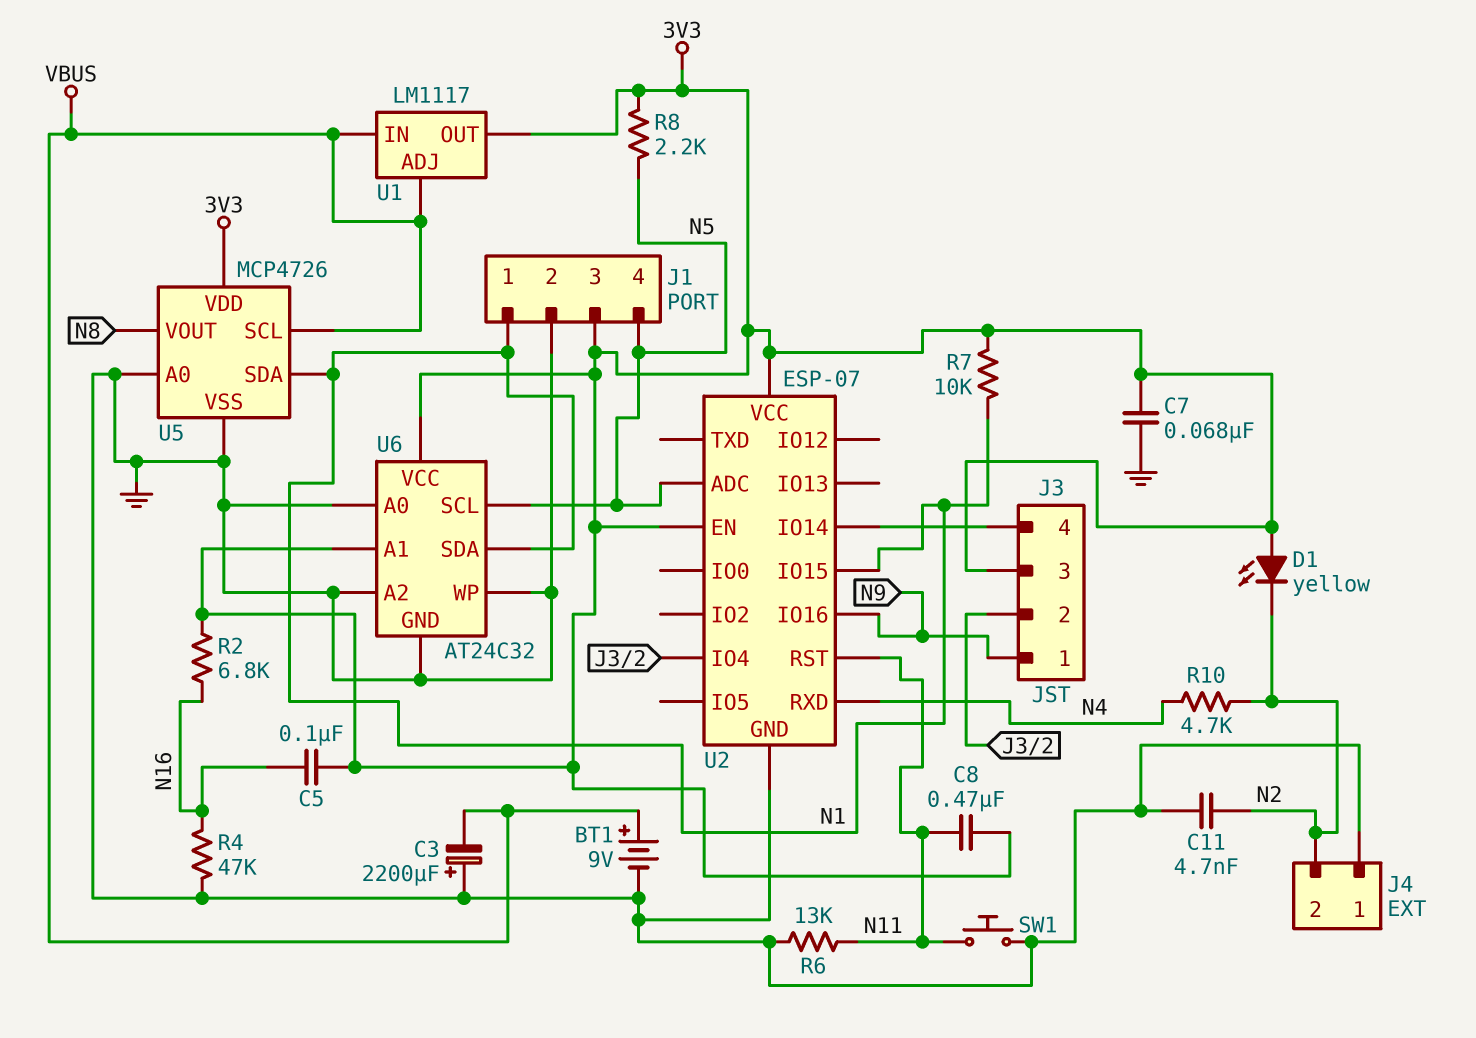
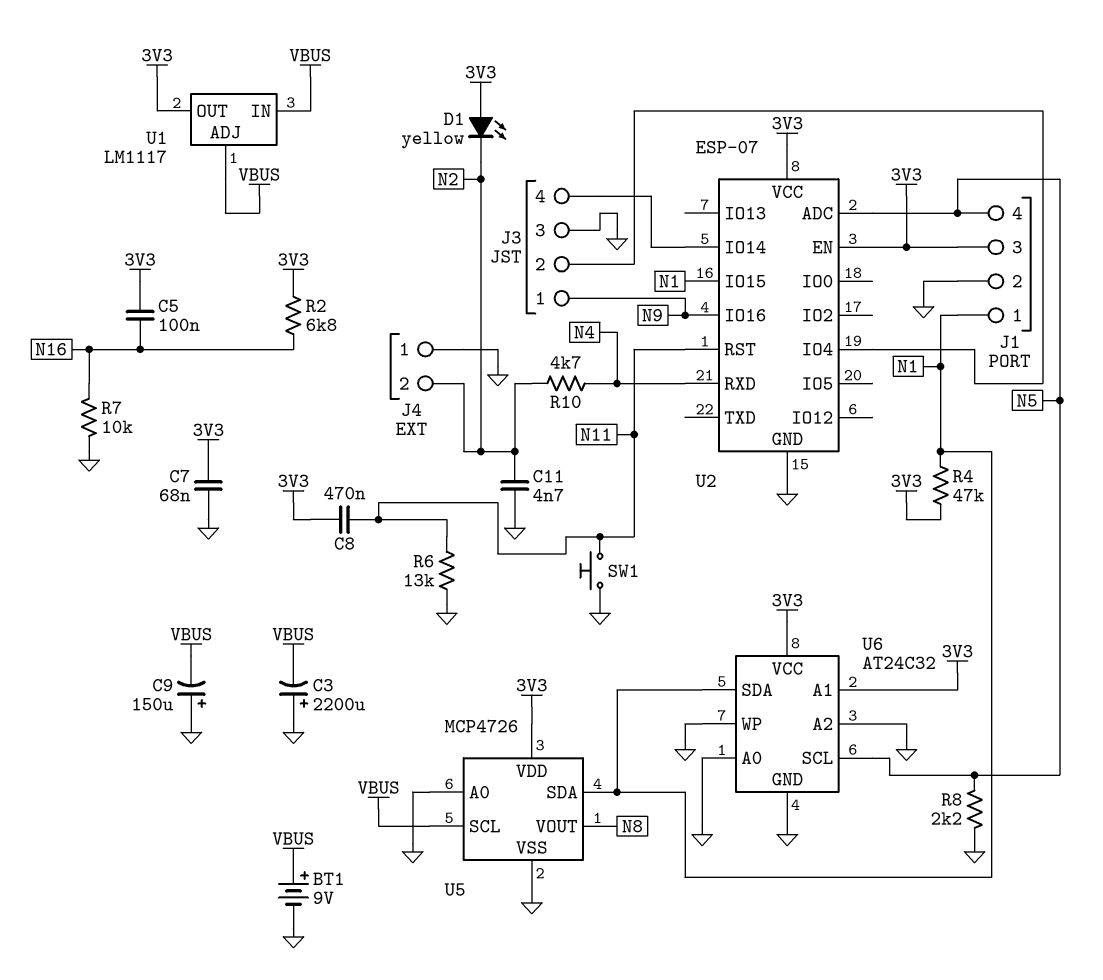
C9: none -> 150uF (plus GND, minus VBUS)
J3 pin 3: 3V3 -> GND
R4: 47k (GND, N16) -> 47k (3V3, N1)
R7: 10k (3V3, N1) -> 10k (GND, N16)
R8: 2.2k (3V3, N5) -> 2.2k (GND, N5)

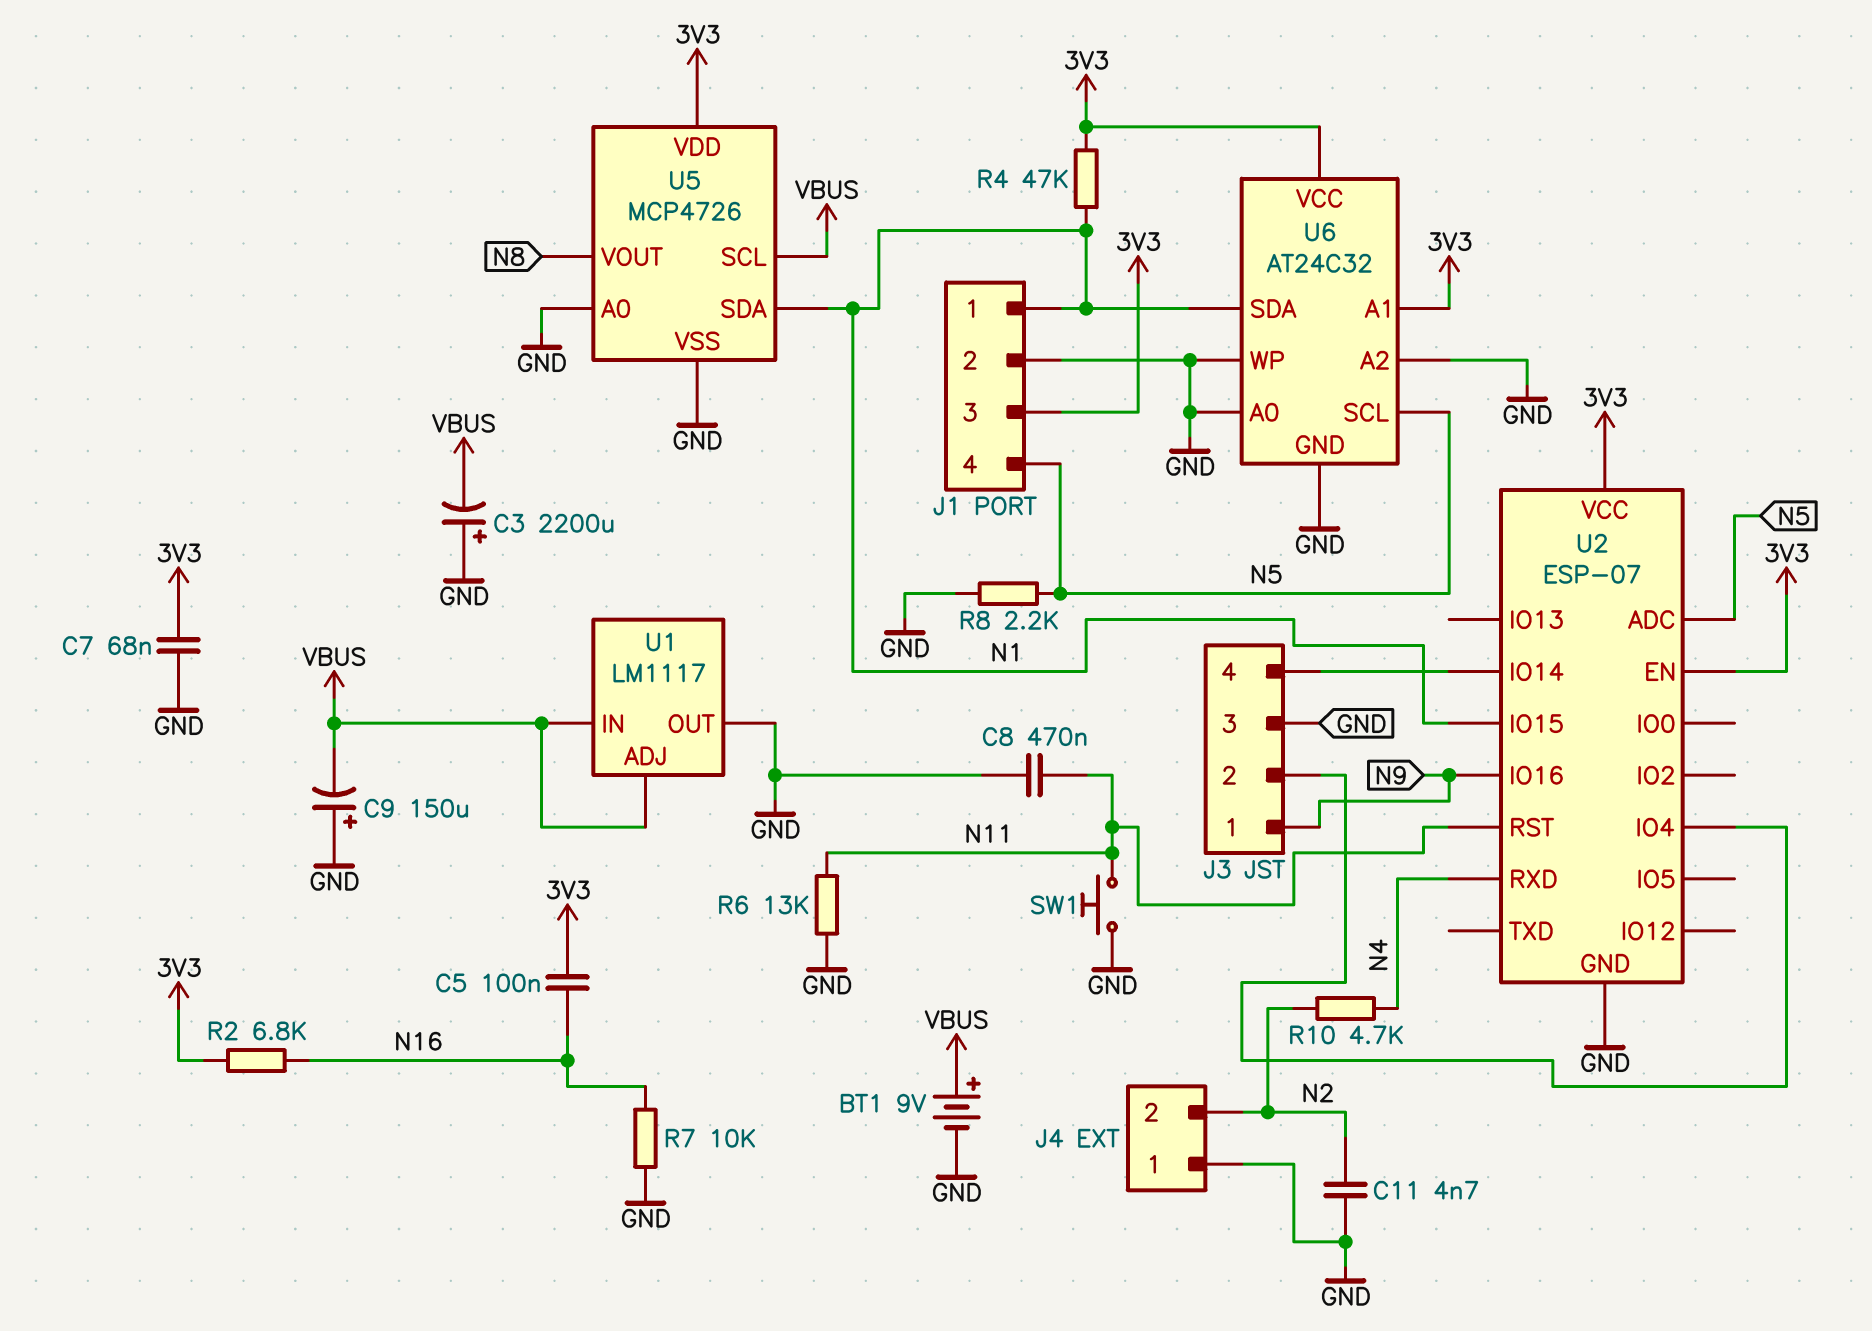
C8: 470nF (3V3, N11) -> 470nF (GND, N11)
D1: LED yellow (A 3V3, K N2) -> none
U1 pin OUT: 3V3 -> GND

